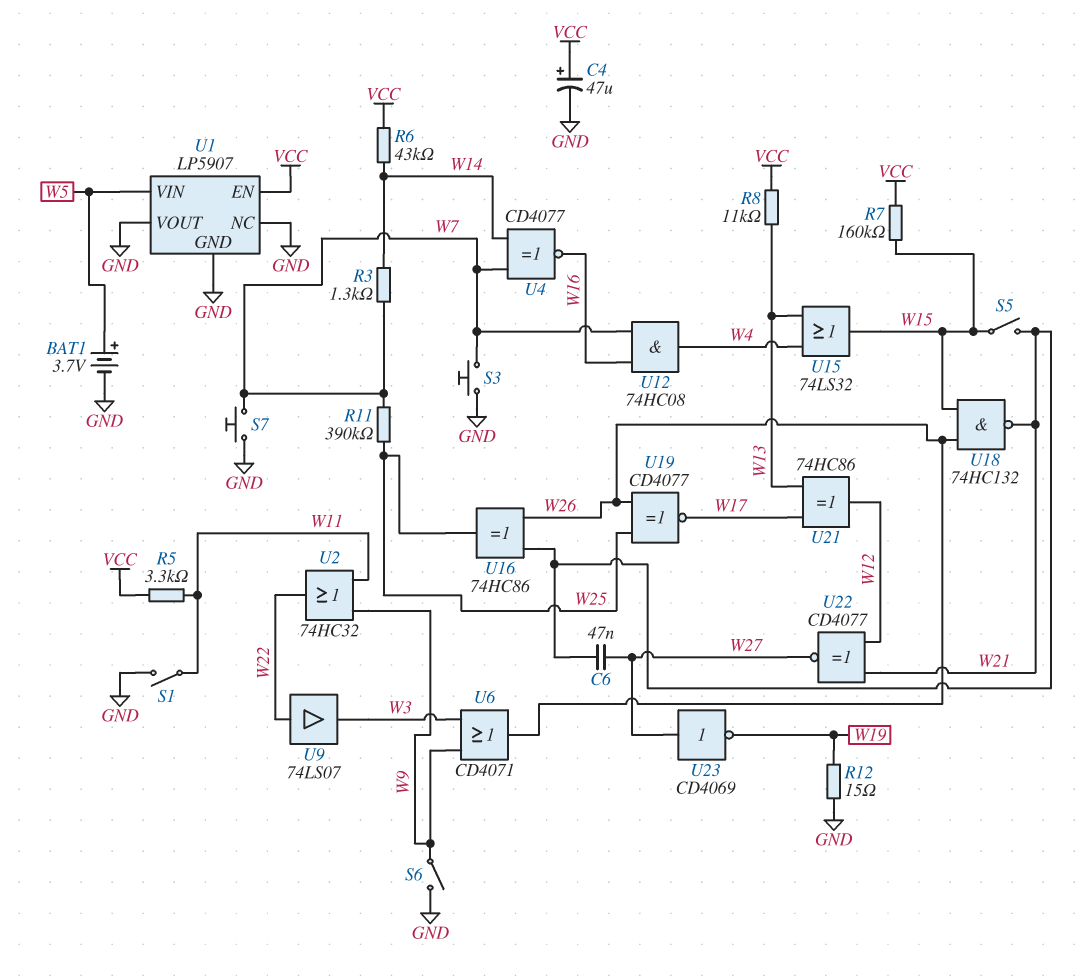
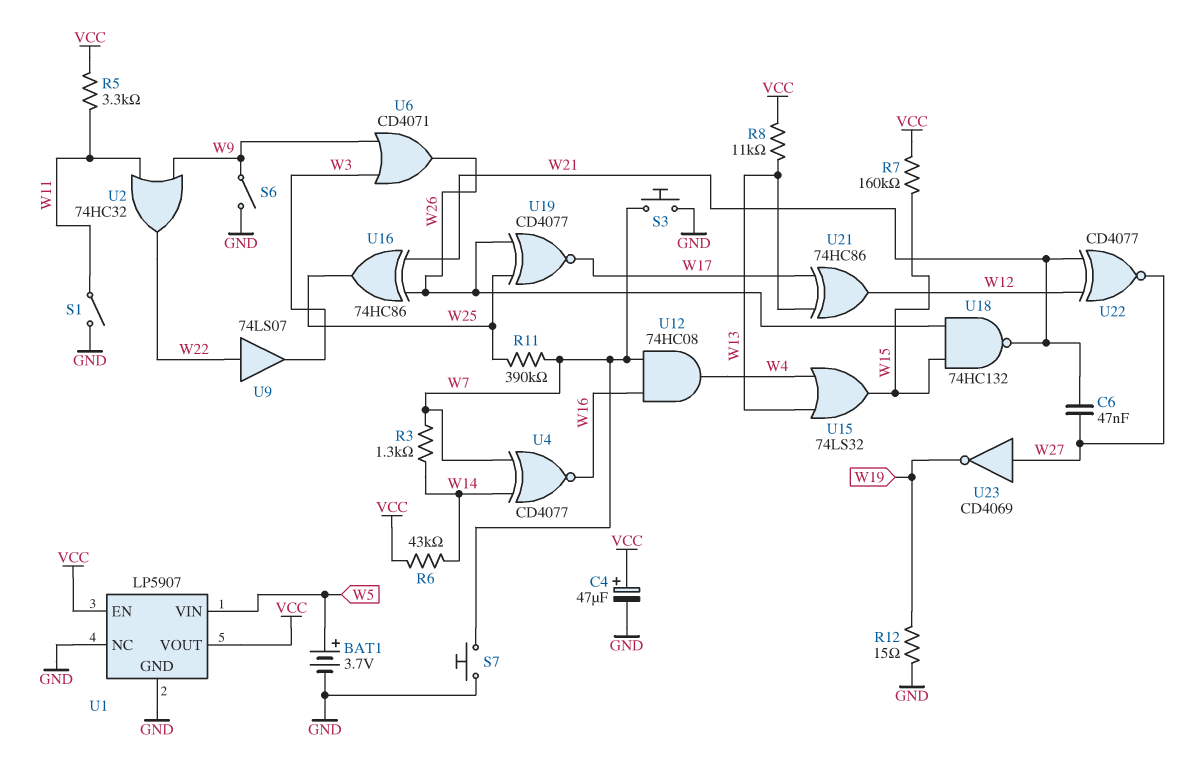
S5: switch (W15, W21) -> none
U1 pin VOUT: GND -> VCC

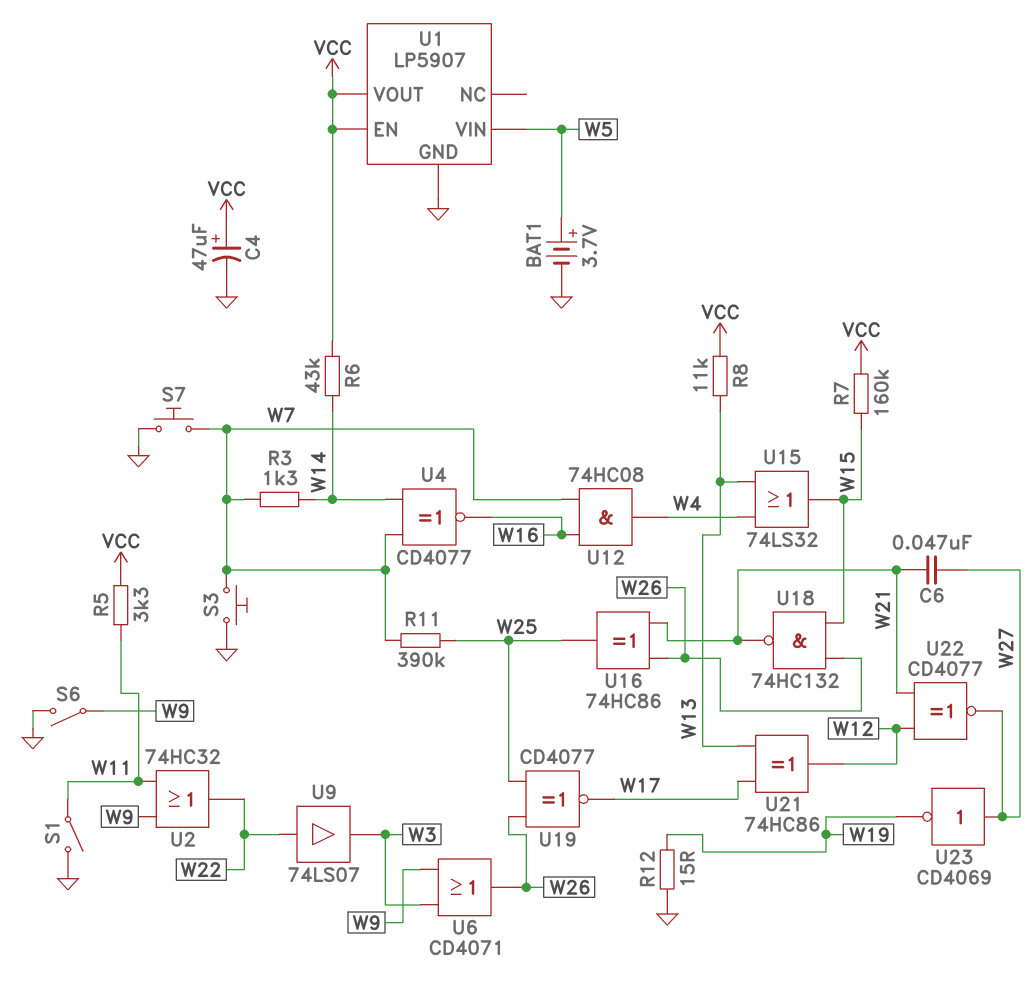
U1 pin NC: GND -> none

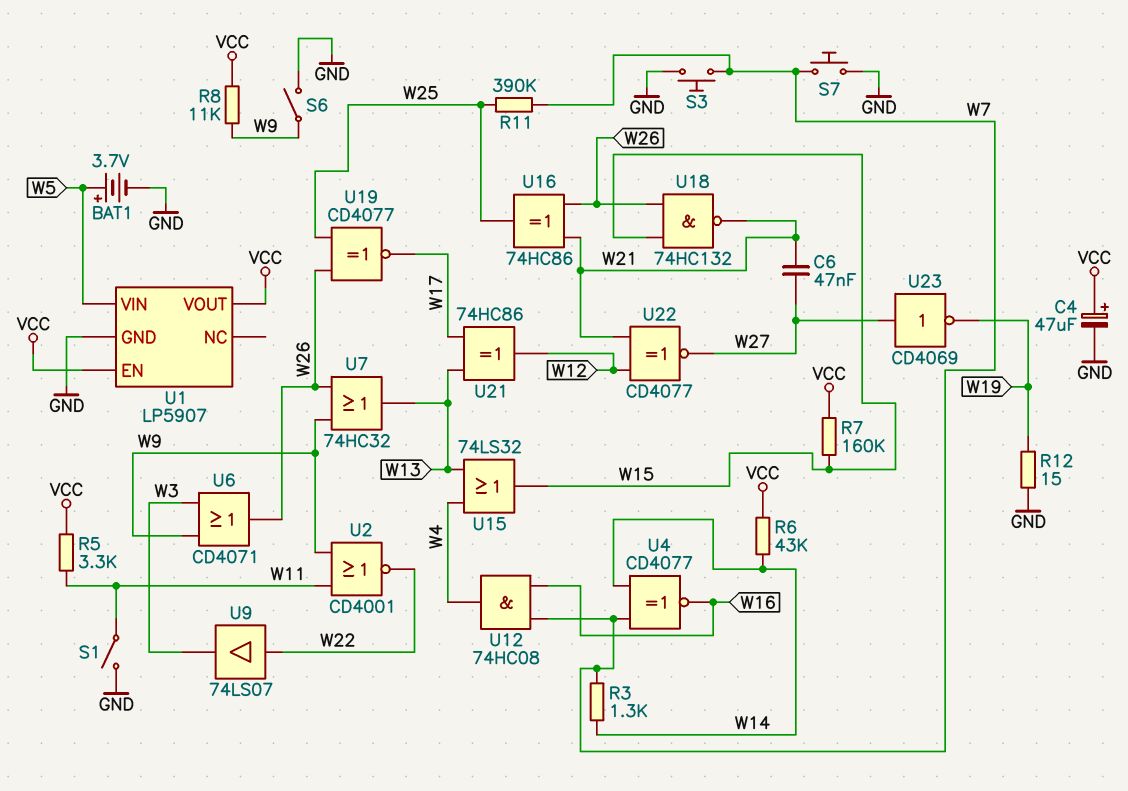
R8: 11k (VCC, W13) -> 11k (VCC, W9)
U2: OR 74HC32 (in W9, in W11, out W22) -> NOR CD4001 (in W9, in W11, out W22)
U7: none -> OR 74HC32 (in W9, in W26, out W13)

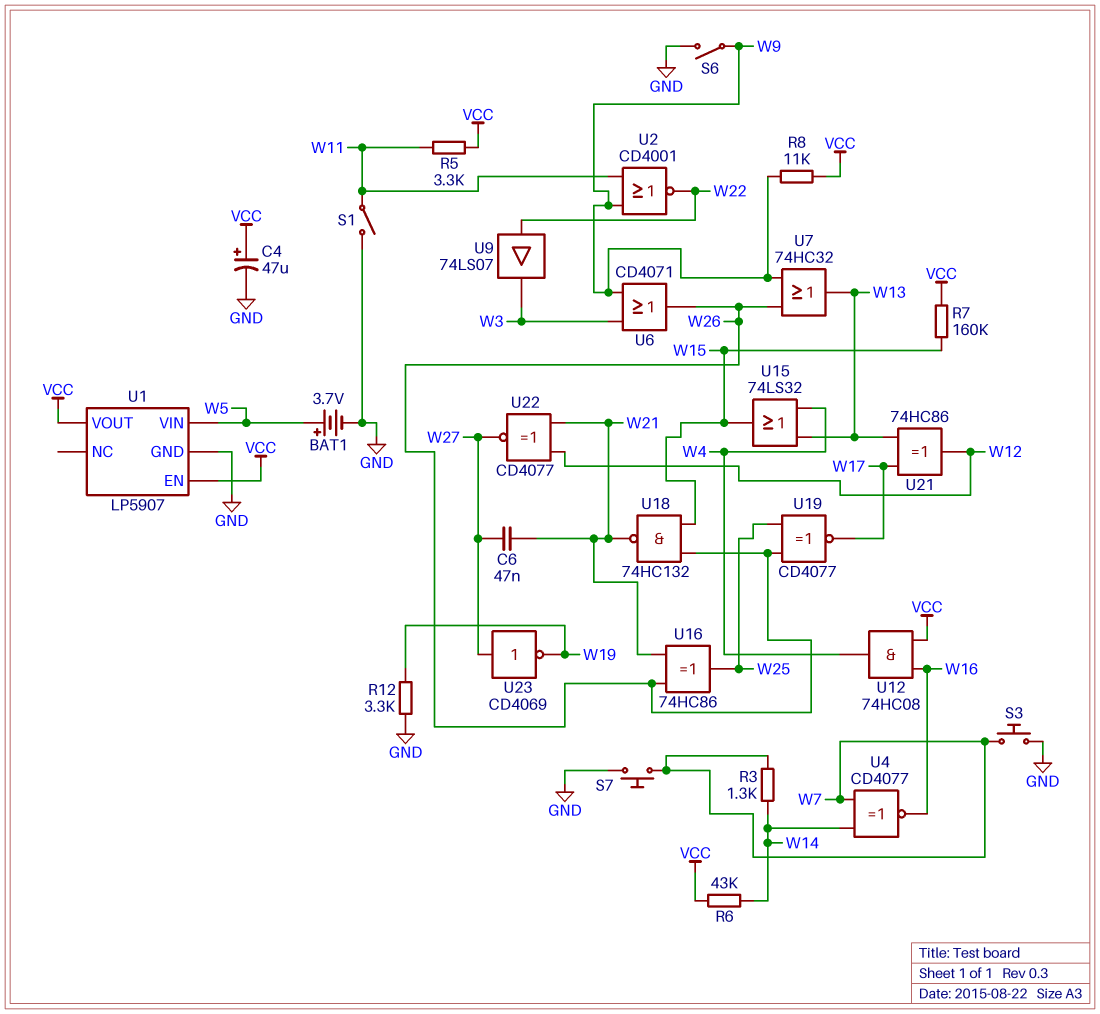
R11: 390k (W7, W25) -> none
R12: 15 (GND, W19) -> 3.3k (GND, W19)
U12: AND 74HC08 (in W7, in W16, out W4) -> AND 74HC08 (in VCC, in W16, out W4)

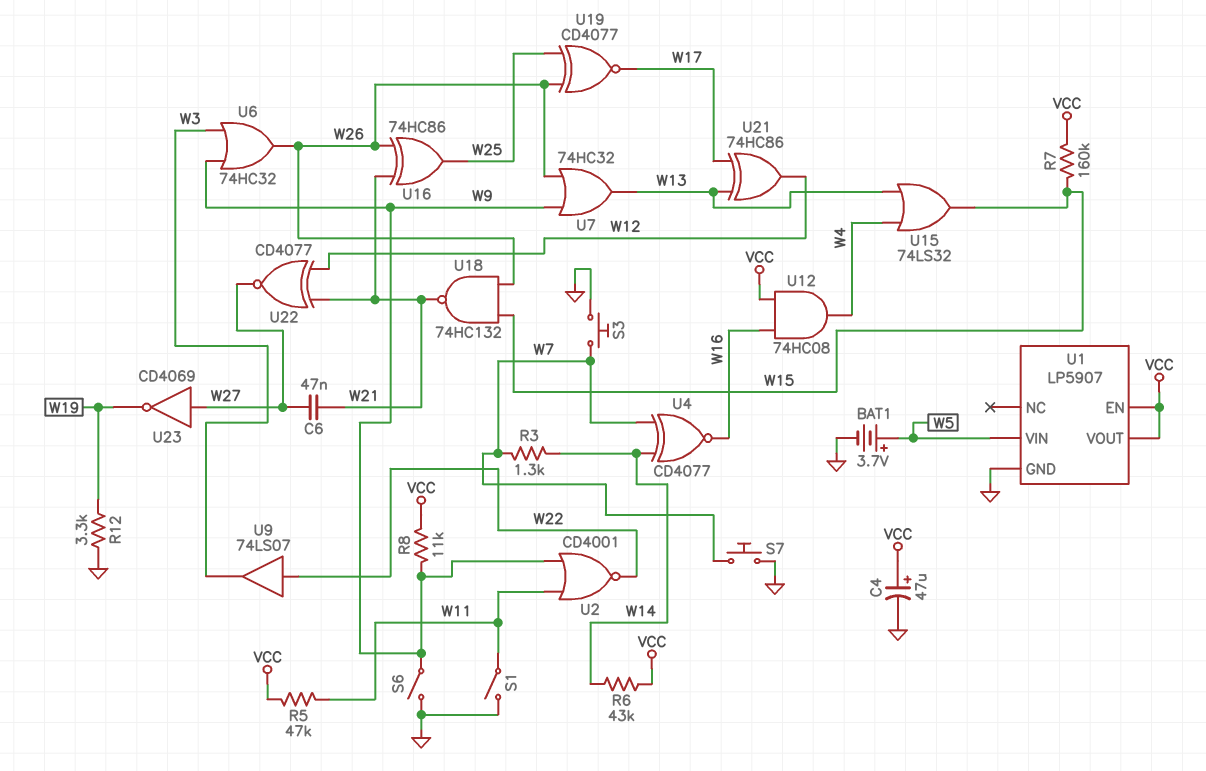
R5: 3.3k (VCC, W11) -> 47k (VCC, W11)
U6: OR CD4071 (in W3, in W9, out W26) -> OR 74HC32 (in W3, in W9, out W26)

